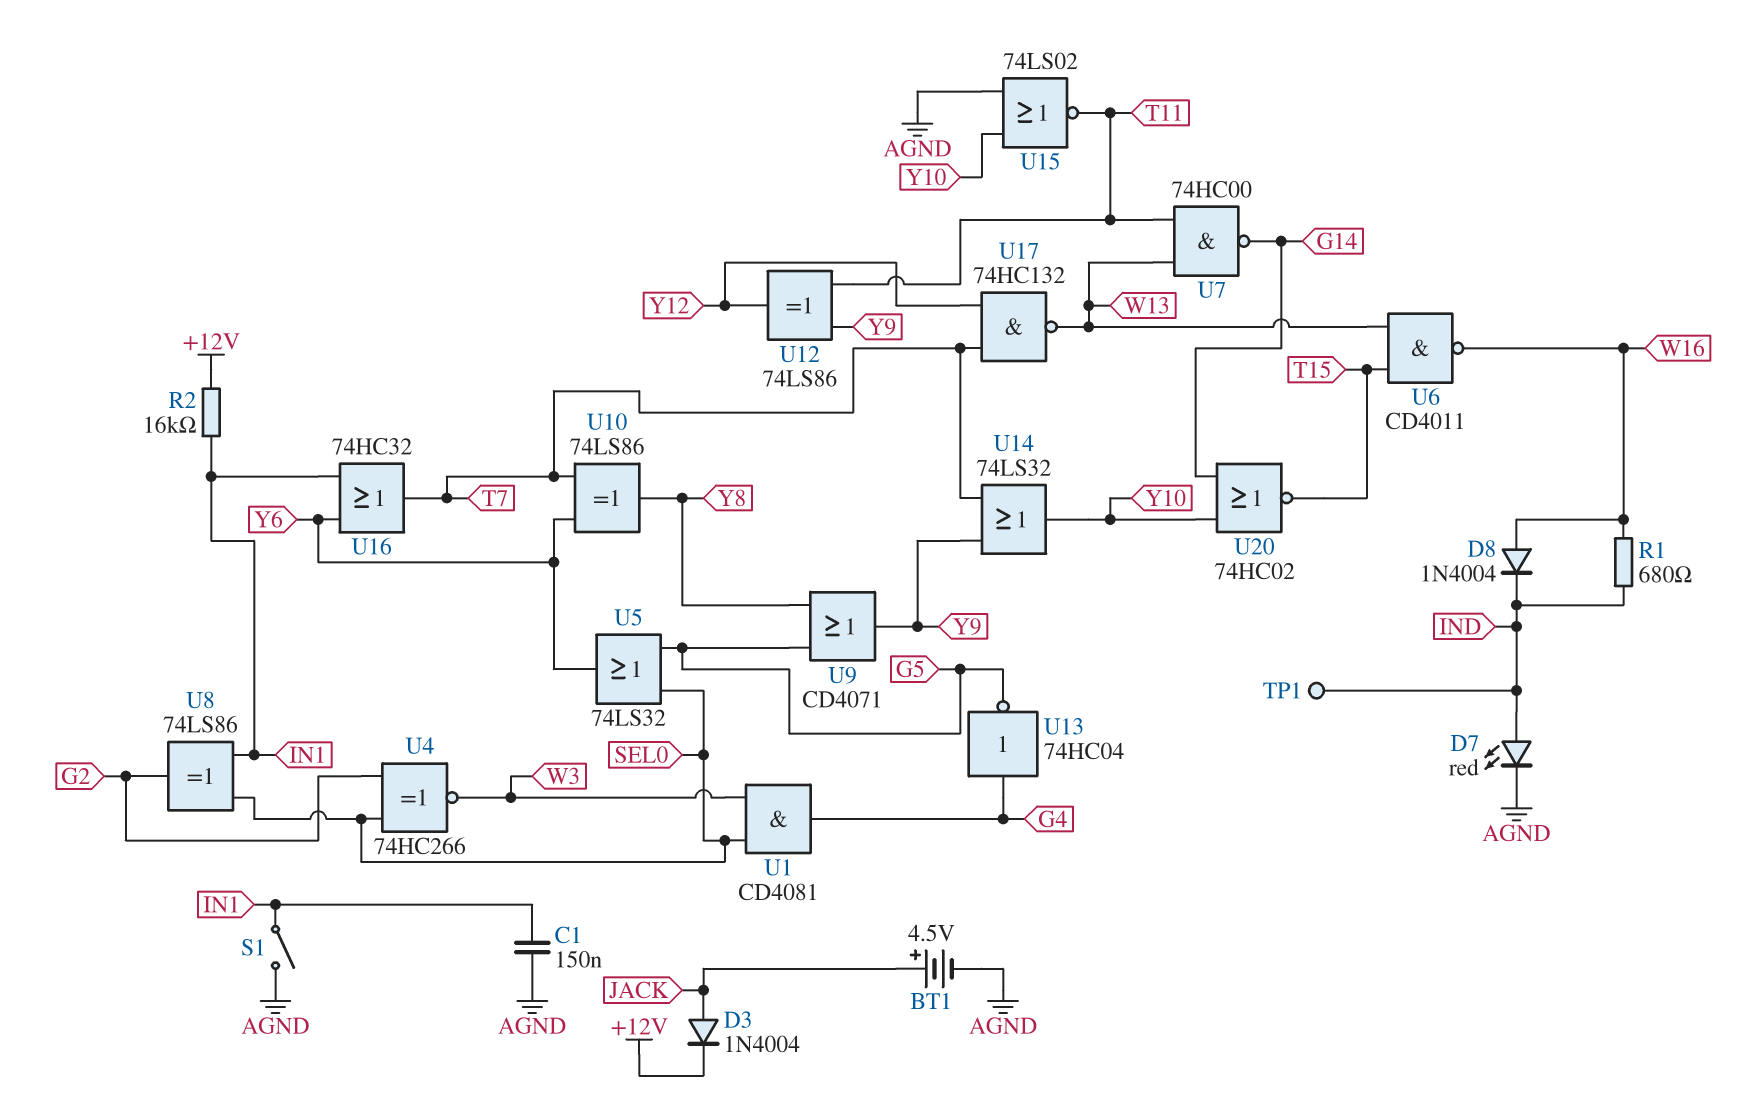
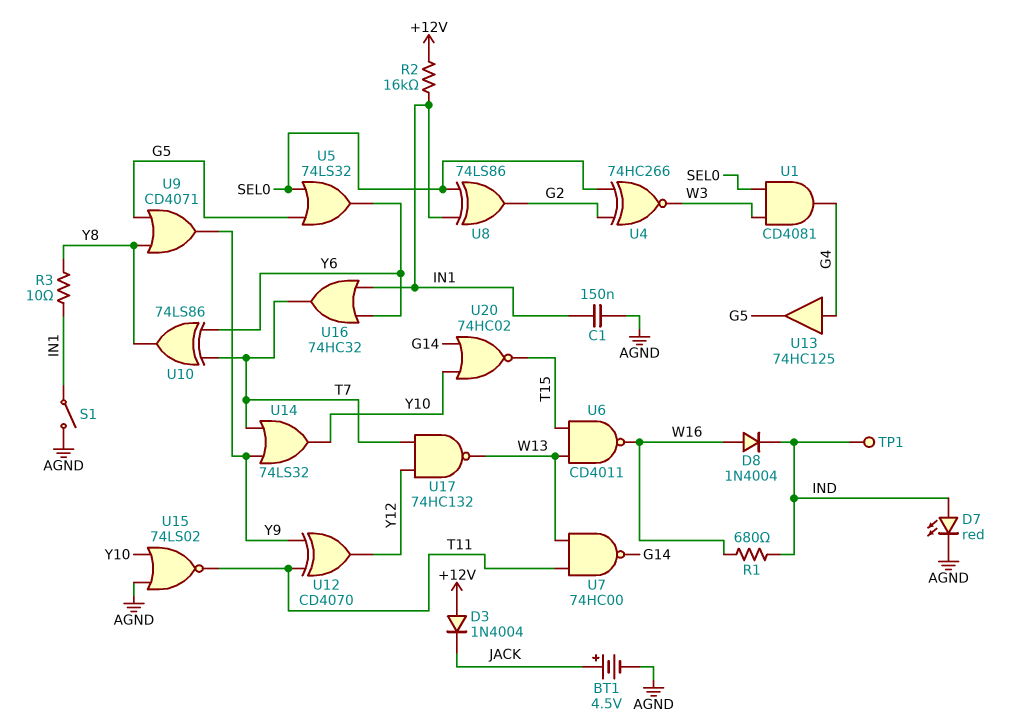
D3: diode 1N4004 (A JACK, K +12V) -> diode 1N4004 (A +12V, K JACK)
R3: none -> 10 (IN1, Y8)
U12: XOR 74LS86 (in T11, in Y9, out Y12) -> XOR CD4070 (in T11, in Y9, out Y12)
U13: NOT 74HC04 (in G4, out G5) -> buffer 74HC125 (in G4, out G5)

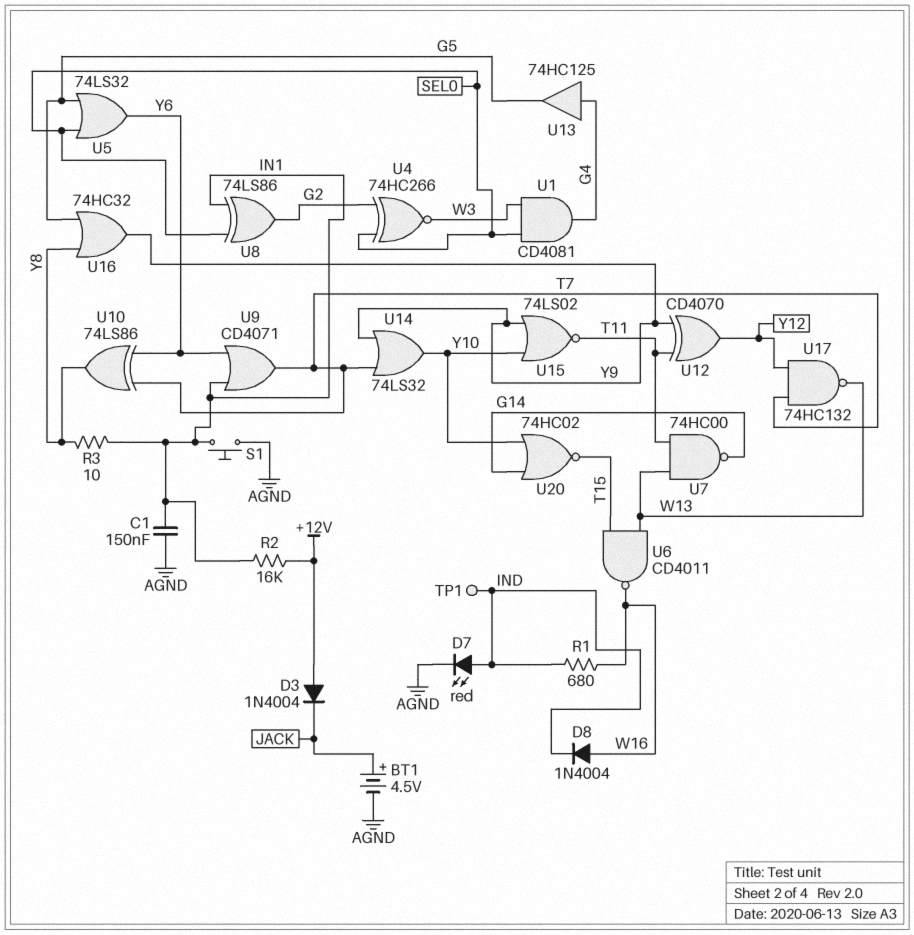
S1: switch (AGND, IN1) -> button (AGND, IN1)
U9: OR CD4071 (in G5, in Y8, out Y9) -> OR CD4071 (in IN1, in Y6, out T7)
U15: NOR 74LS02 (in AGND, in Y10, out T11) -> NOR 74LS02 (in Y9, in Y10, out T11)
U16: OR 74HC32 (in IN1, in Y6, out T7) -> OR 74HC32 (in G5, in Y8, out Y9)

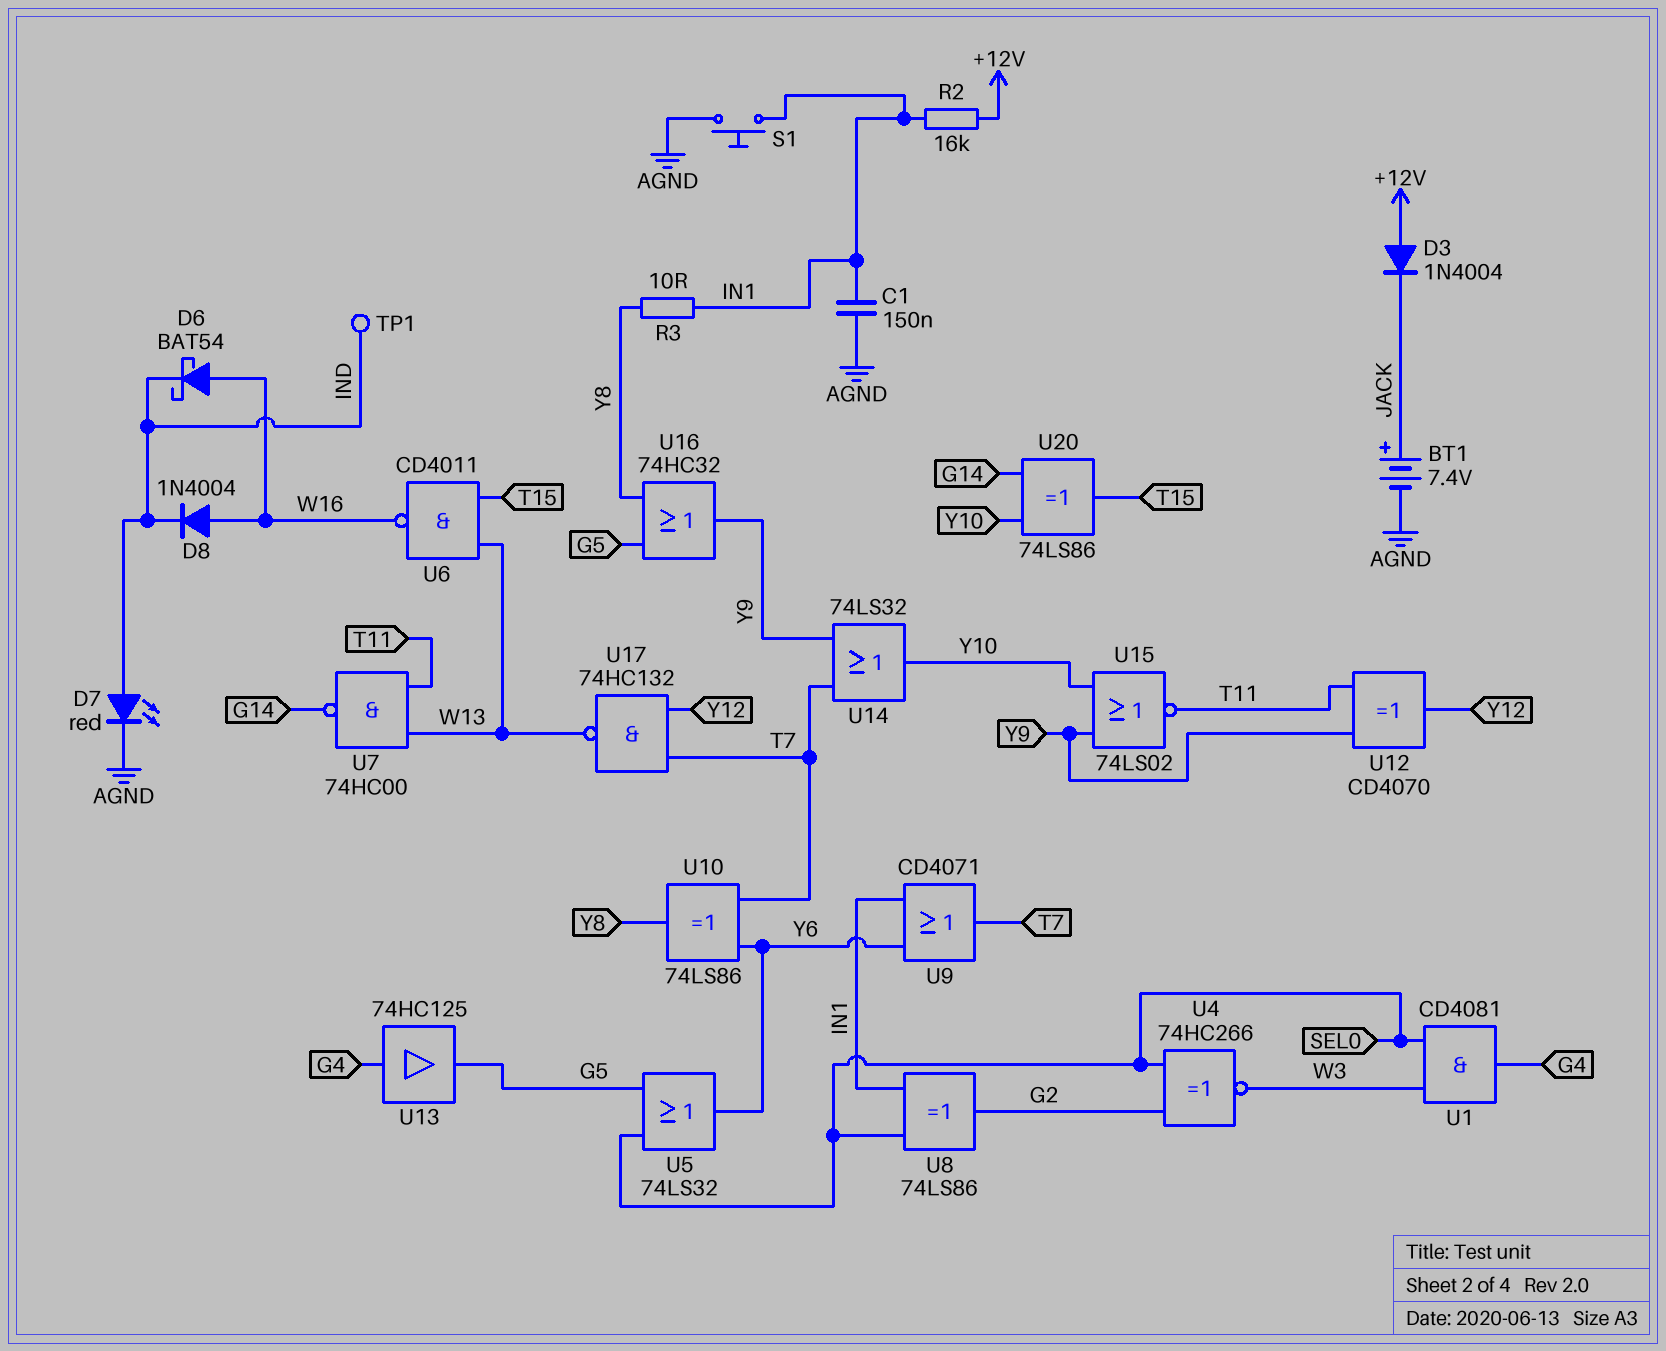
BT1: 4.5V (plus JACK, minus AGND) -> 7.4V (plus JACK, minus AGND)
D6: none -> schottky BAT54 (A W16, K IND)
R1: 680 (IND, W16) -> none
U20: NOR 74HC02 (in G14, in Y10, out T15) -> XOR 74LS86 (in G14, in Y10, out T15)

